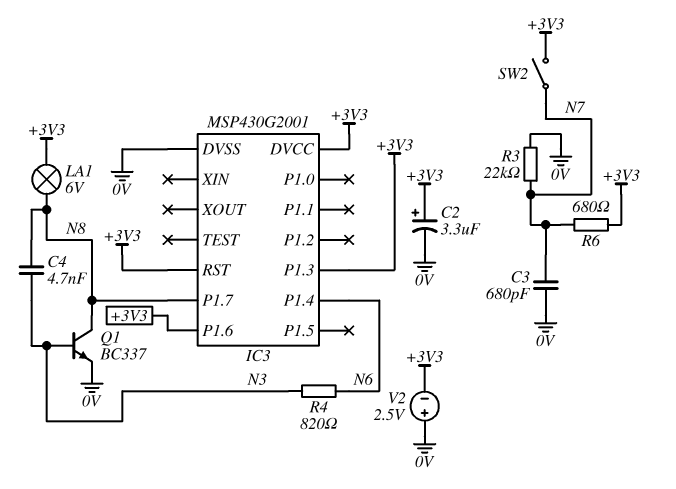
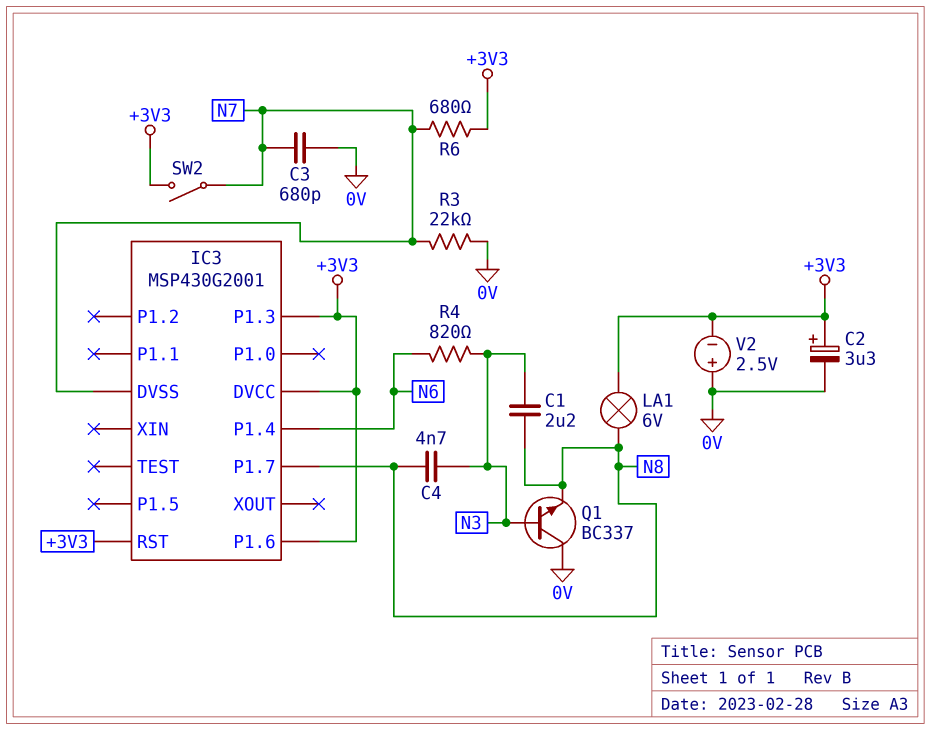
C1: none -> 2.2uF (N3, N8)
IC3 pin DVSS: 0V -> N7
Q1: NPN BC337 (B N3, C N8, E 0V) -> NPN BC337 (B N3, C 0V, E N8)

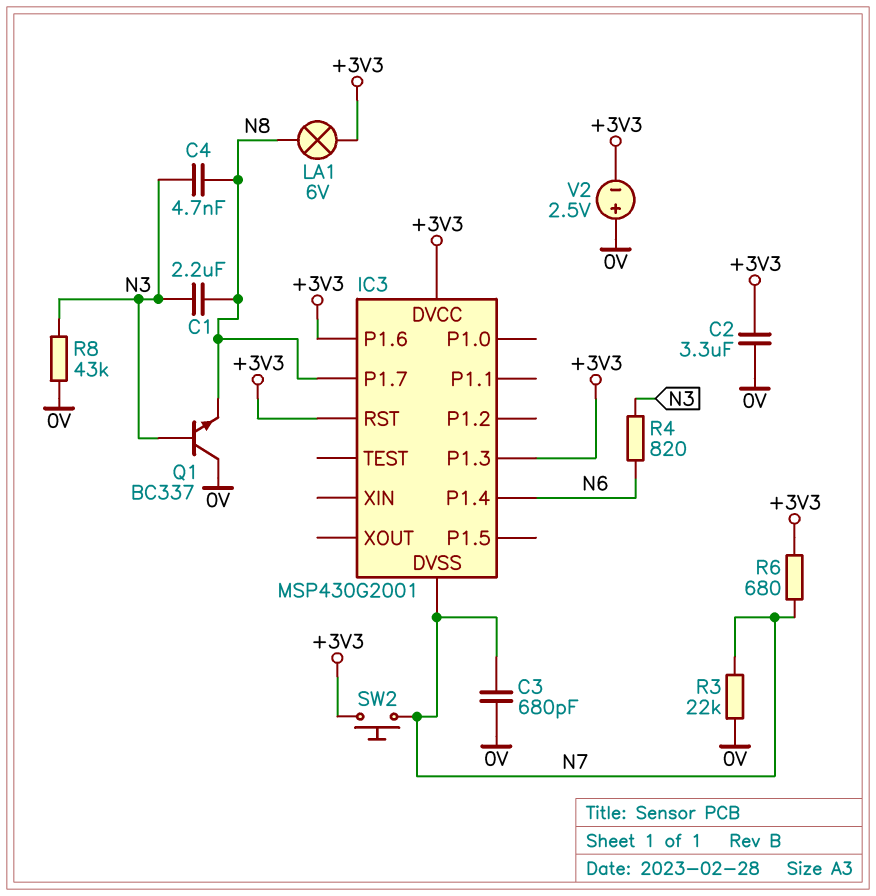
C2: 3.3uF (plus +3V3, minus 0V) -> 3.3uF (+3V3, 0V)
R8: none -> 43k (0V, N3)
SW2: switch (+3V3, N7) -> button (+3V3, N7)

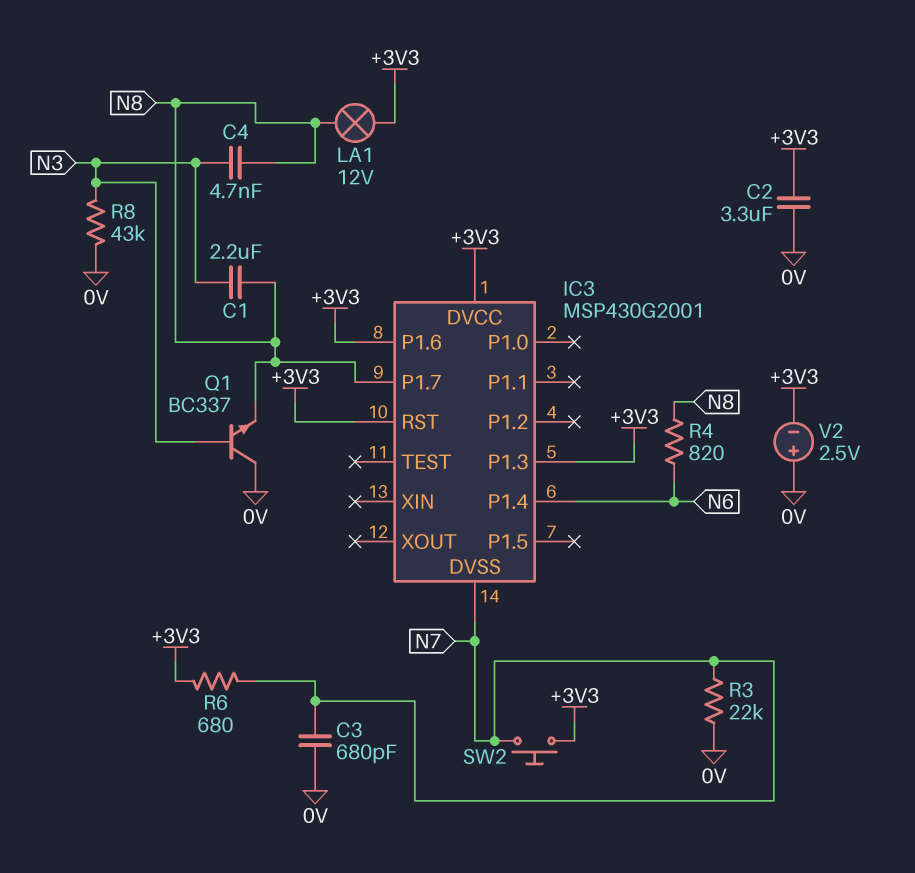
LA1: lamp 6V (+3V3, N8) -> lamp 12V (+3V3, N8)
R4: 820 (N3, N6) -> 820 (N6, N8)

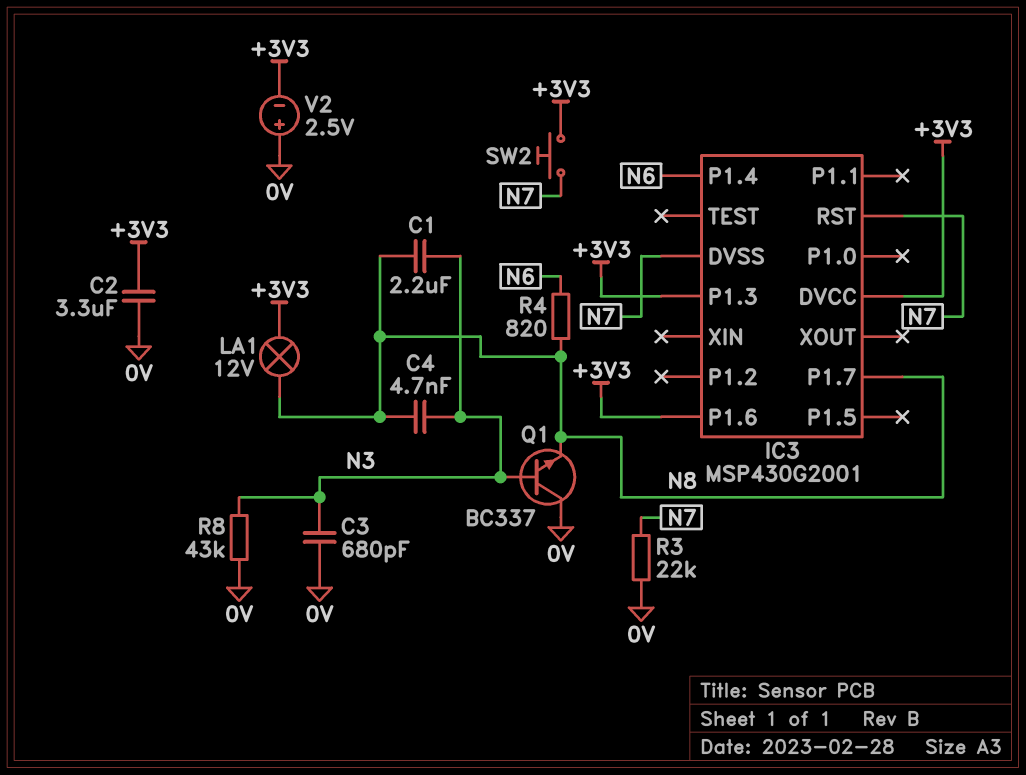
C3: 680pF (0V, N7) -> 680pF (0V, N3)
IC3 pin RST: +3V3 -> N7
R6: 680 (+3V3, N7) -> none

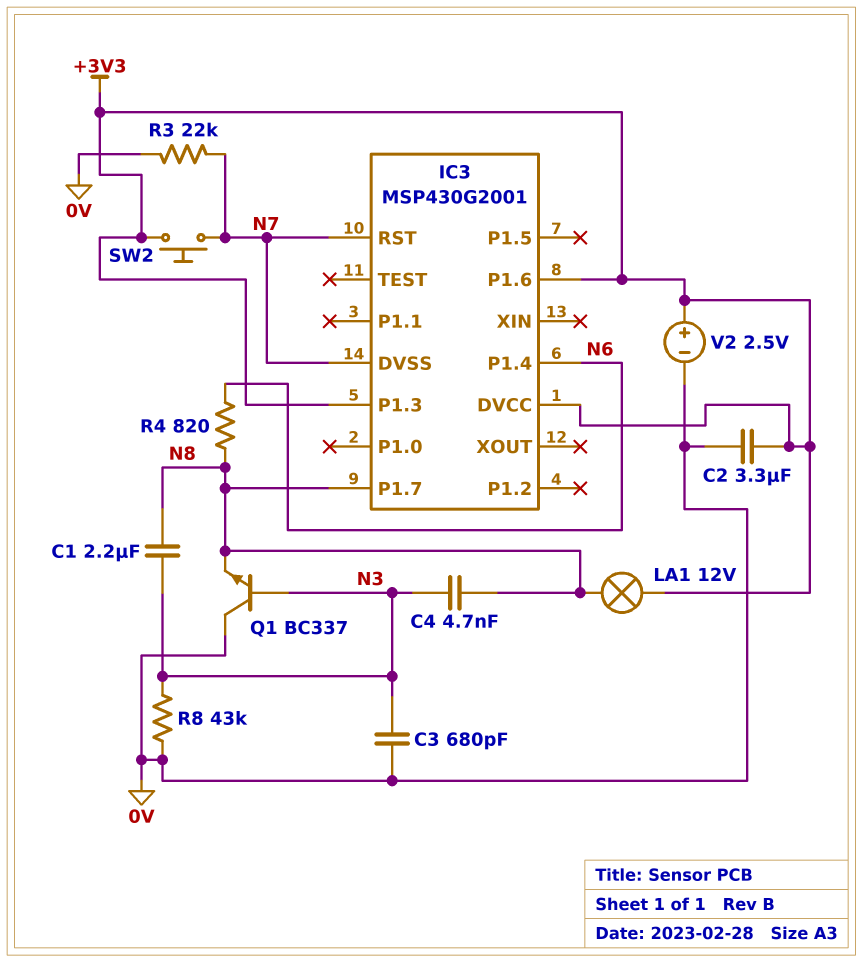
V2: 2.5V (plus 0V, minus +3V3) -> 2.5V (plus +3V3, minus 0V)

